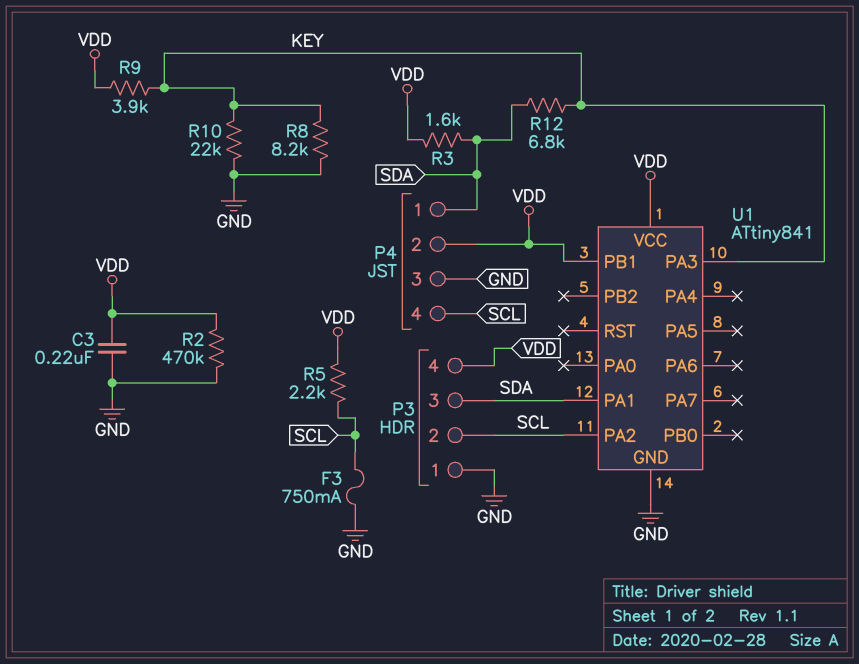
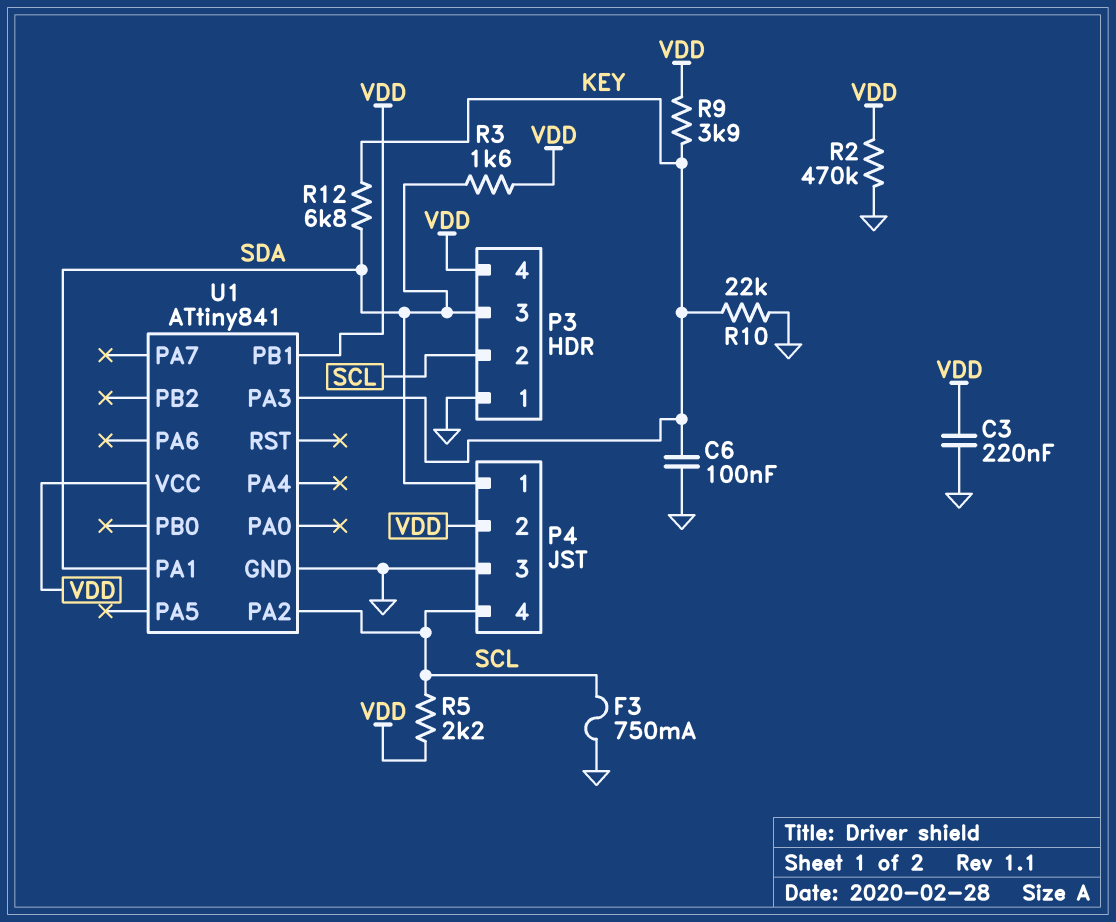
C6: none -> 100nF (GND, KEY)
R8: 8.2k (GND, KEY) -> none

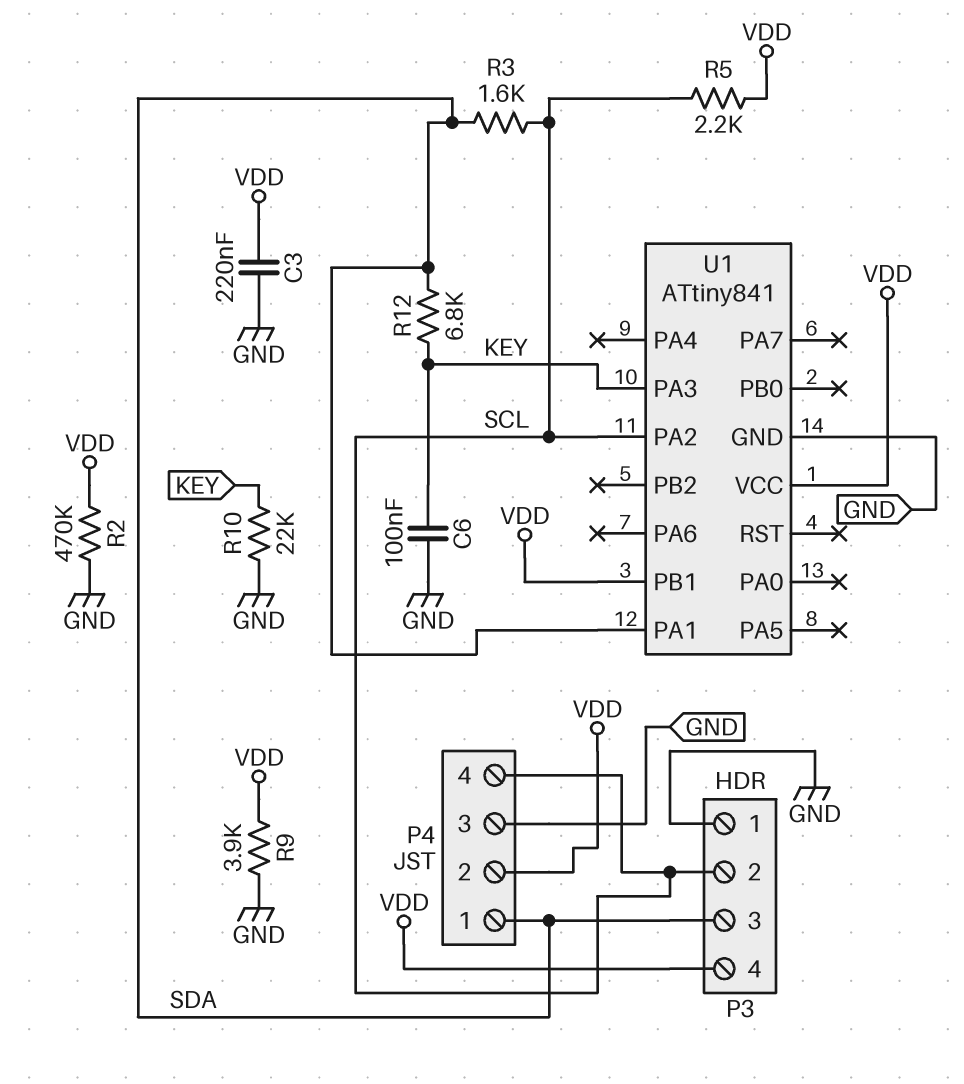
F3: 750mA (GND, SCL) -> none
R3: 1.6k (SDA, VDD) -> 1.6k (SCL, SDA)
R9: 3.9k (KEY, VDD) -> 3.9k (GND, VDD)

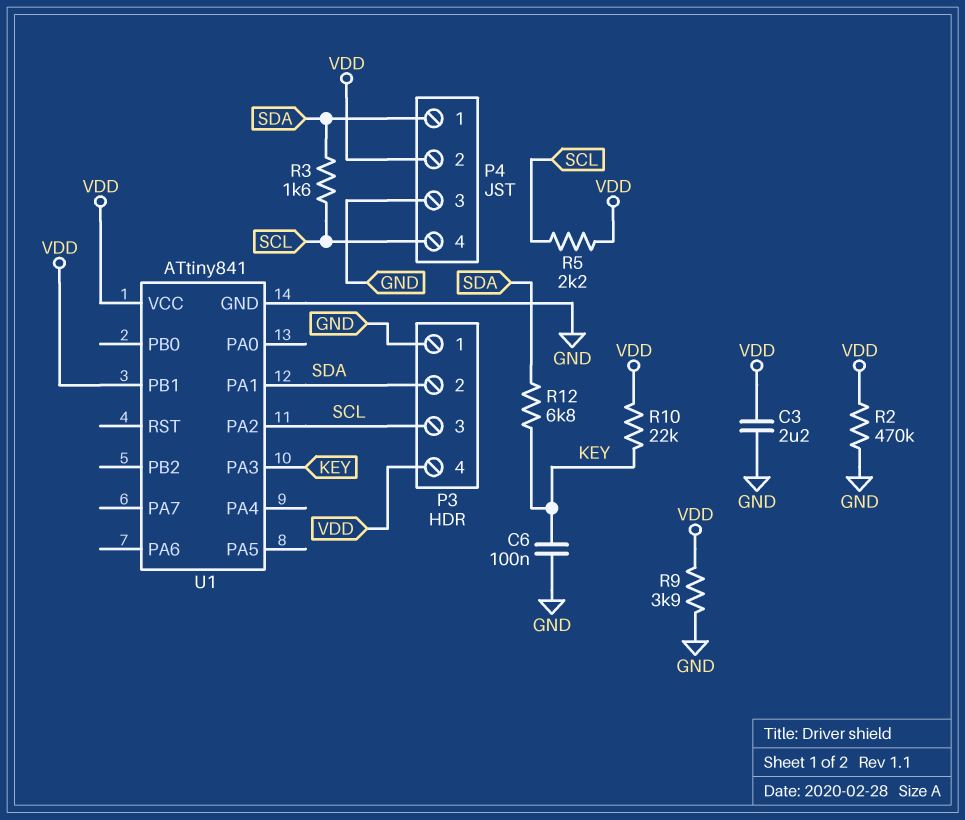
C3: 220nF (GND, VDD) -> 2.2uF (GND, VDD)
P3 pin 2: SCL -> SDA
P3 pin 3: SDA -> SCL
R10: 22k (GND, KEY) -> 22k (KEY, VDD)

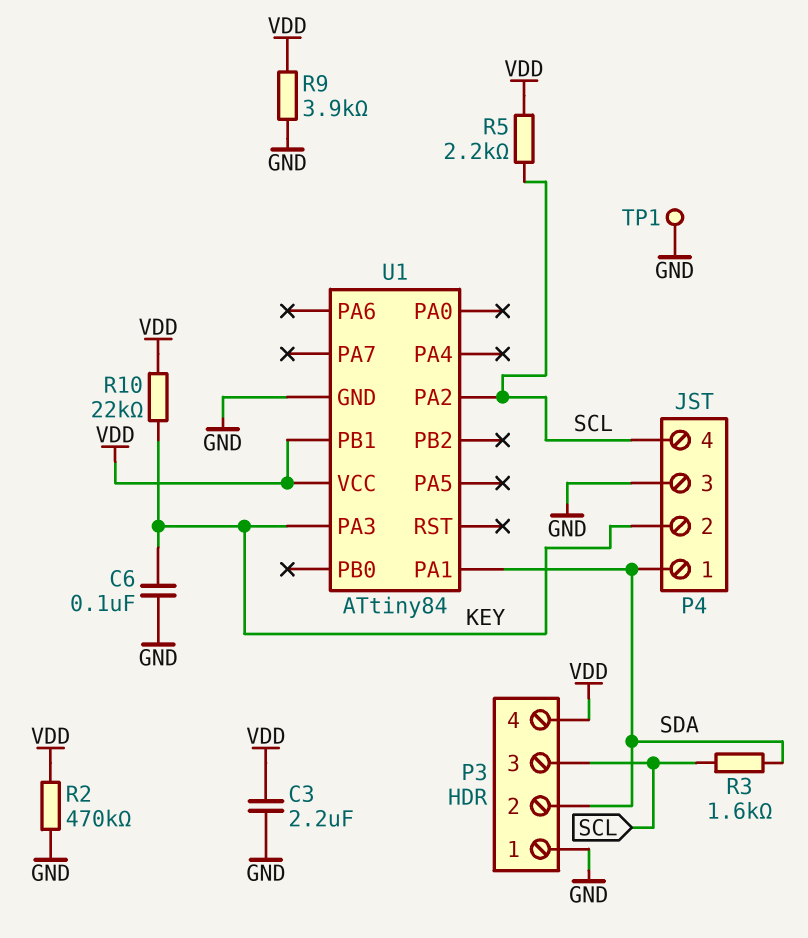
P4 pin 2: VDD -> KEY
R12: 6.8k (KEY, SDA) -> none
TP1: none -> test point (GND)
U1: ATtiny841 -> ATtiny84

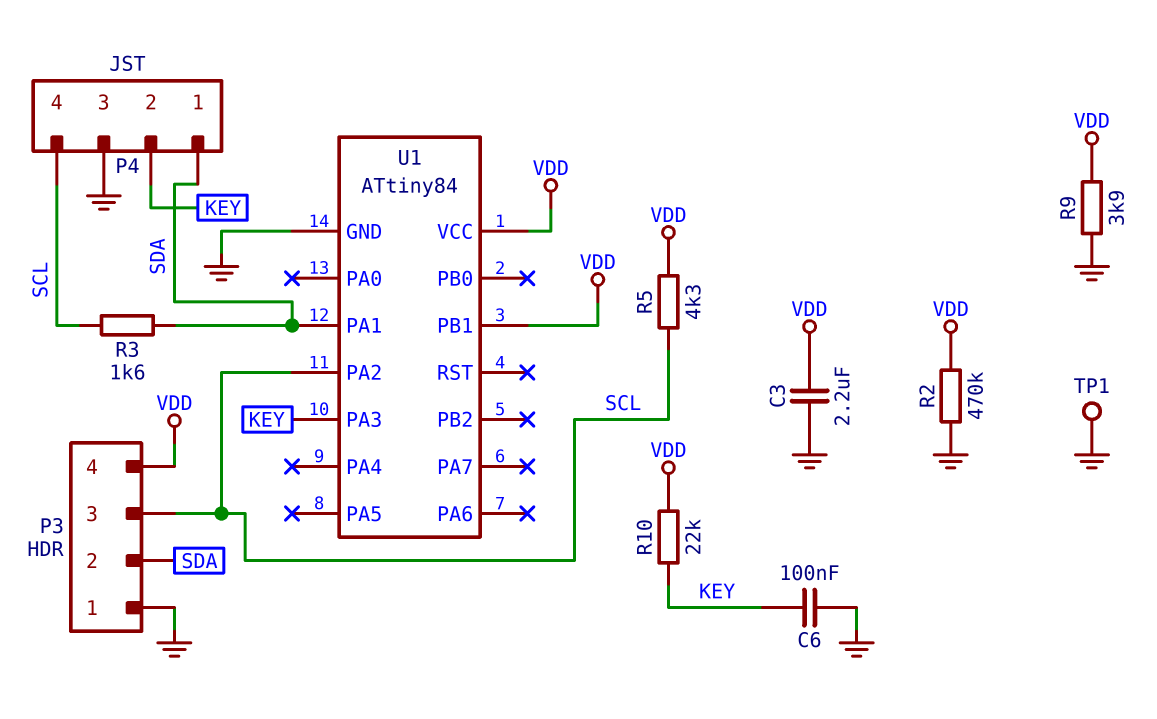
R5: 2.2k (SCL, VDD) -> 4.3k (SCL, VDD)

